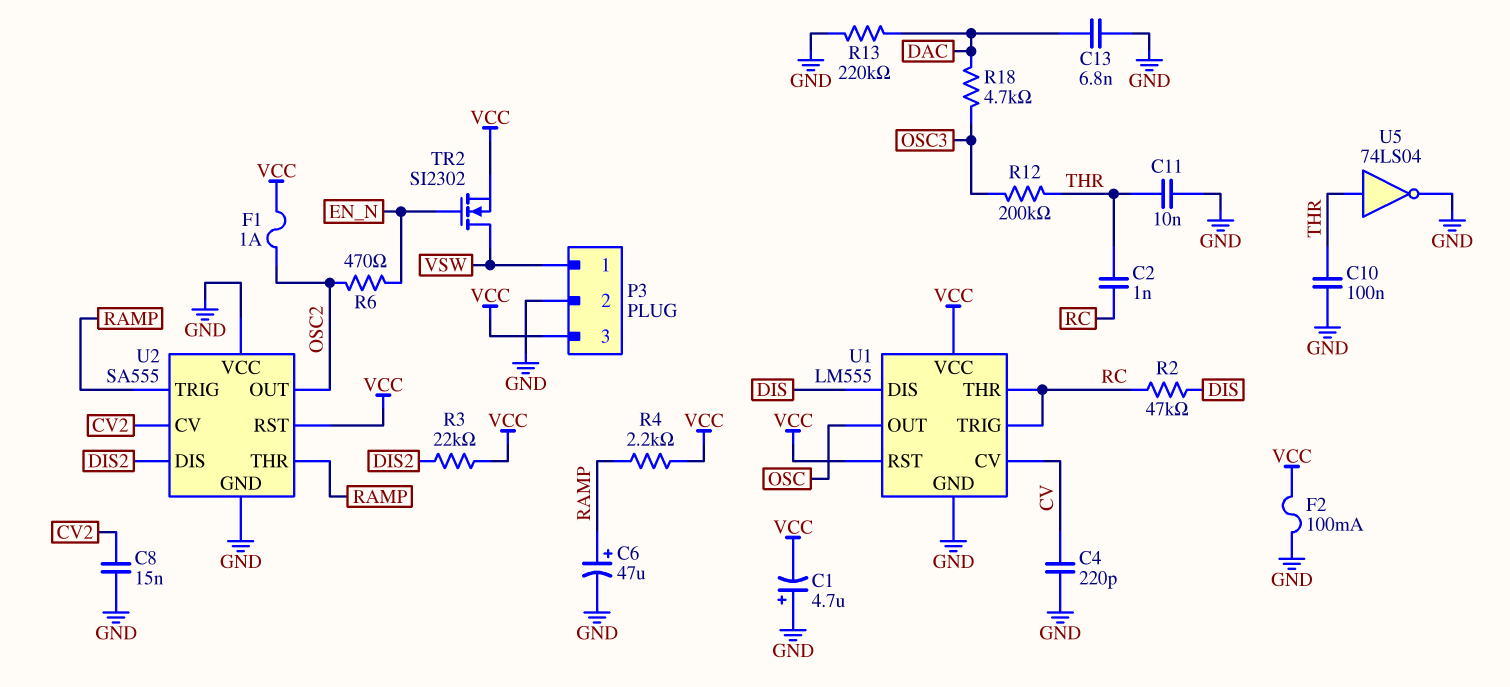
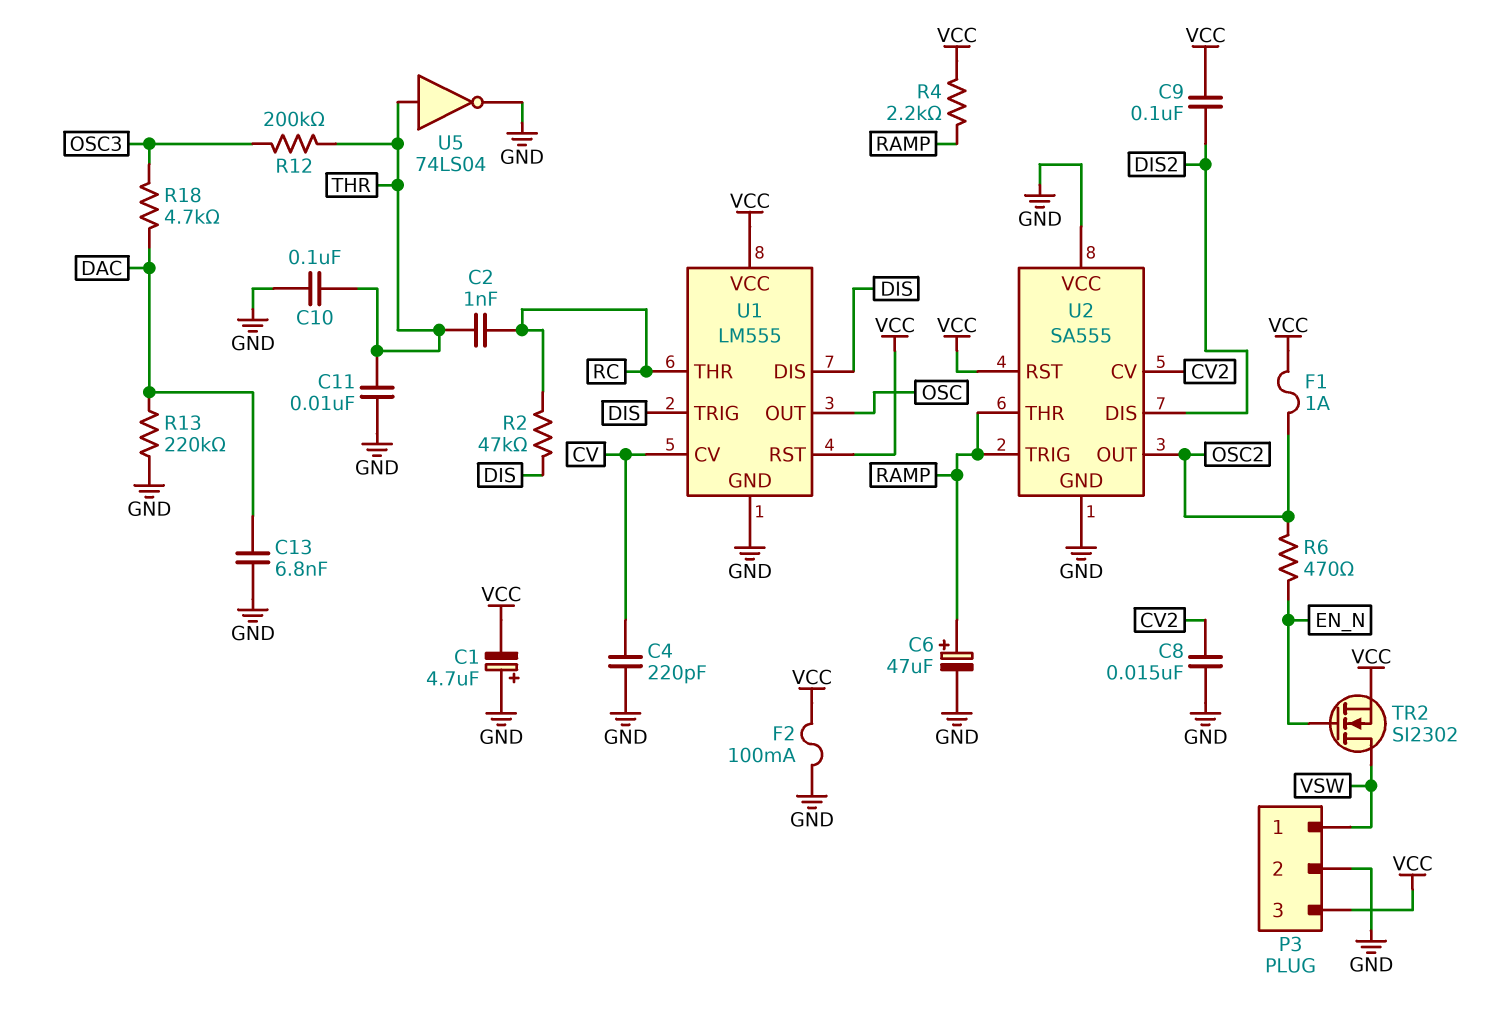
C9: none -> 100nF (DIS2, VCC)
R3: 22k (DIS2, VCC) -> none
U1 pin TRIG: RC -> DIS

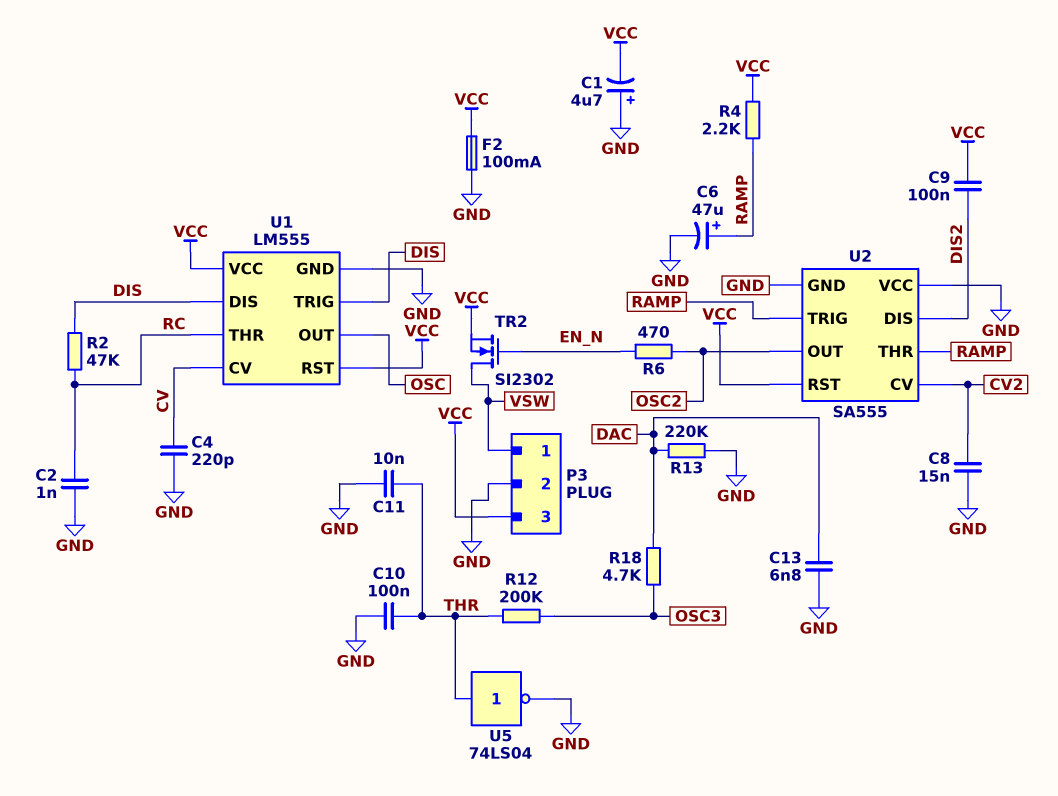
C2: 1nF (RC, THR) -> 1nF (GND, RC)
F1: 1A (OSC2, VCC) -> none

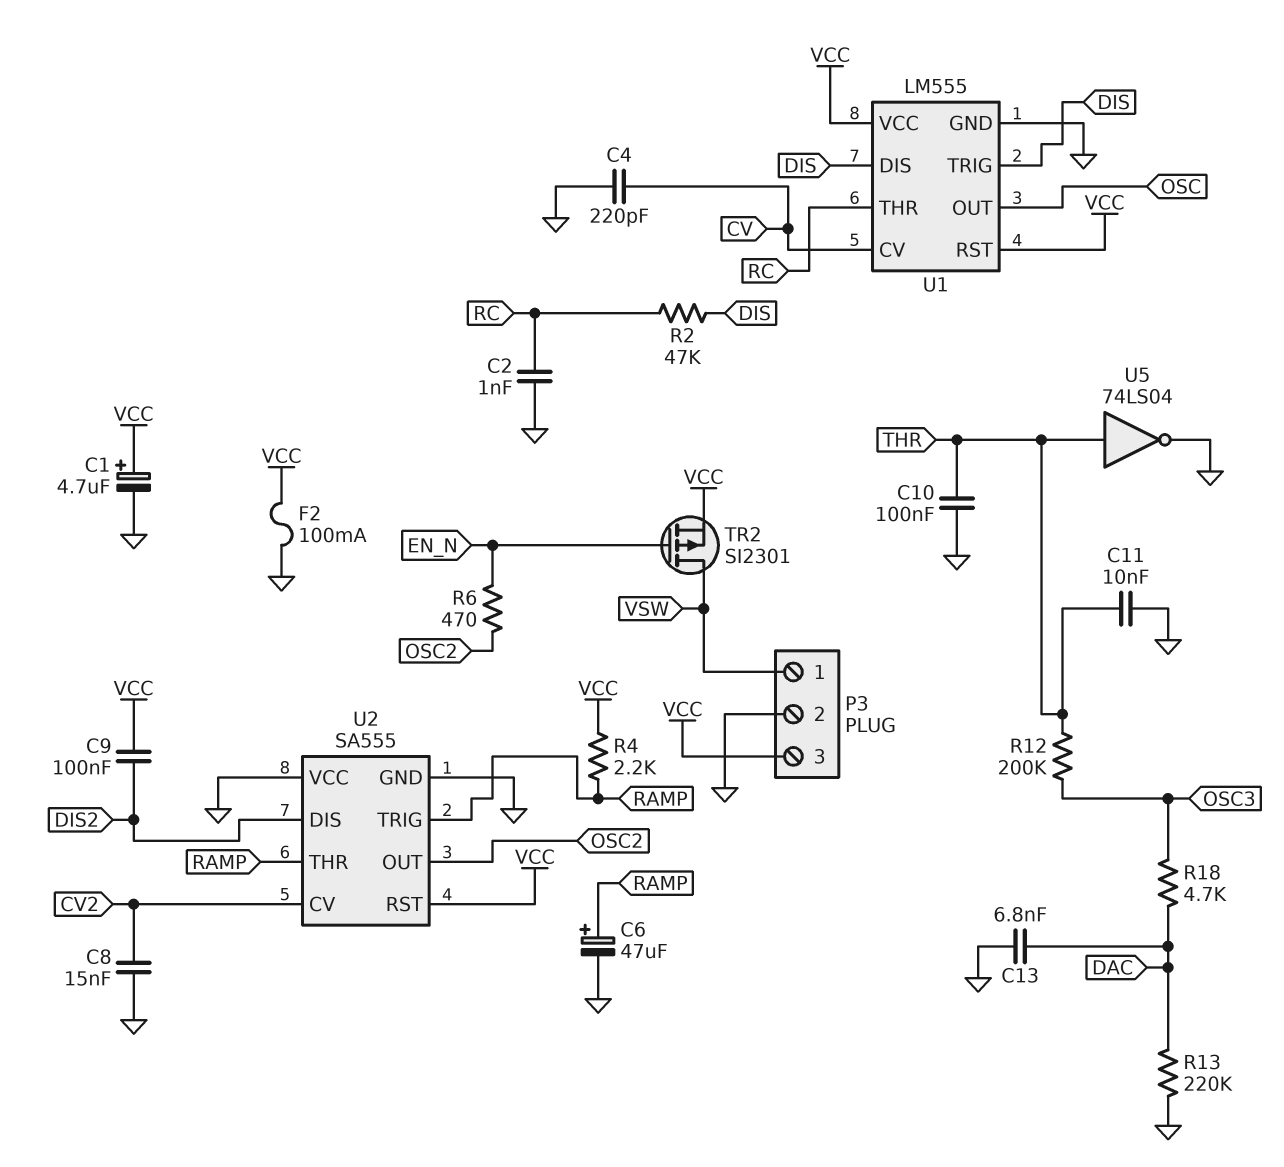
C1: 4.7uF (plus GND, minus VCC) -> 4.7uF (plus VCC, minus GND)
TR2: NMOS SI2302 (G EN_N, D VSW, S VCC) -> PMOS SI2301 (G EN_N, D VSW, S VCC)

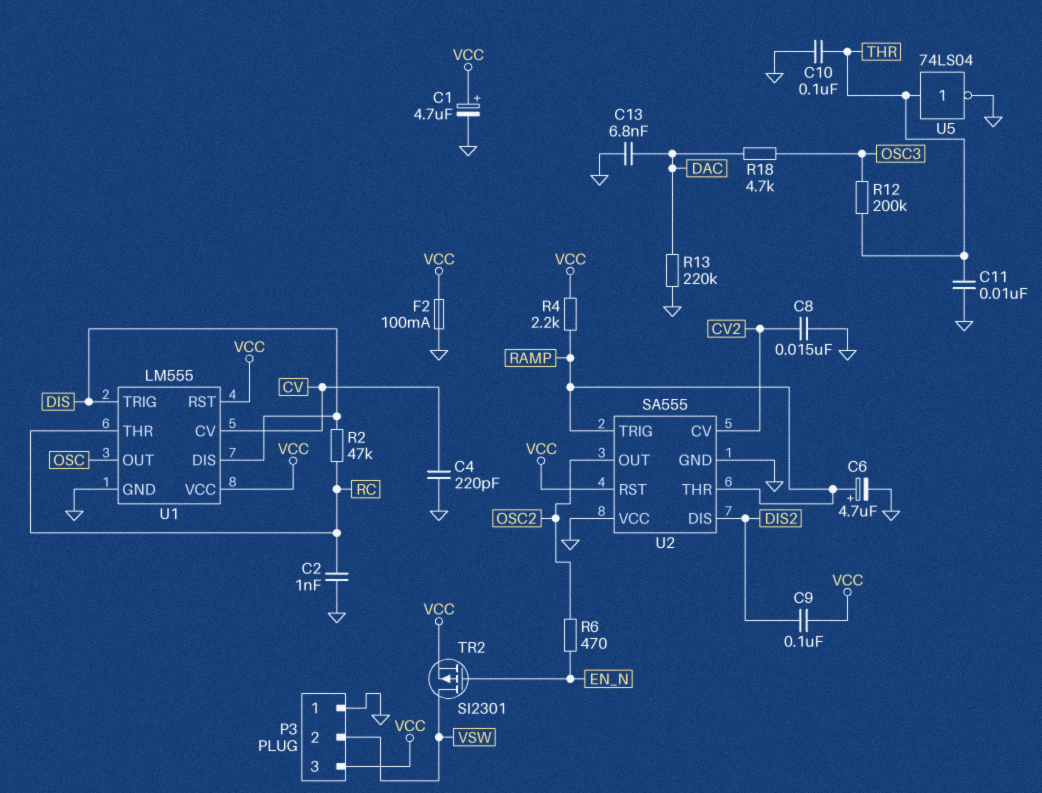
C6: 47uF (plus RAMP, minus GND) -> 4.7uF (plus RAMP, minus GND)
P3 pin 1: VSW -> GND
P3 pin 2: GND -> VSW

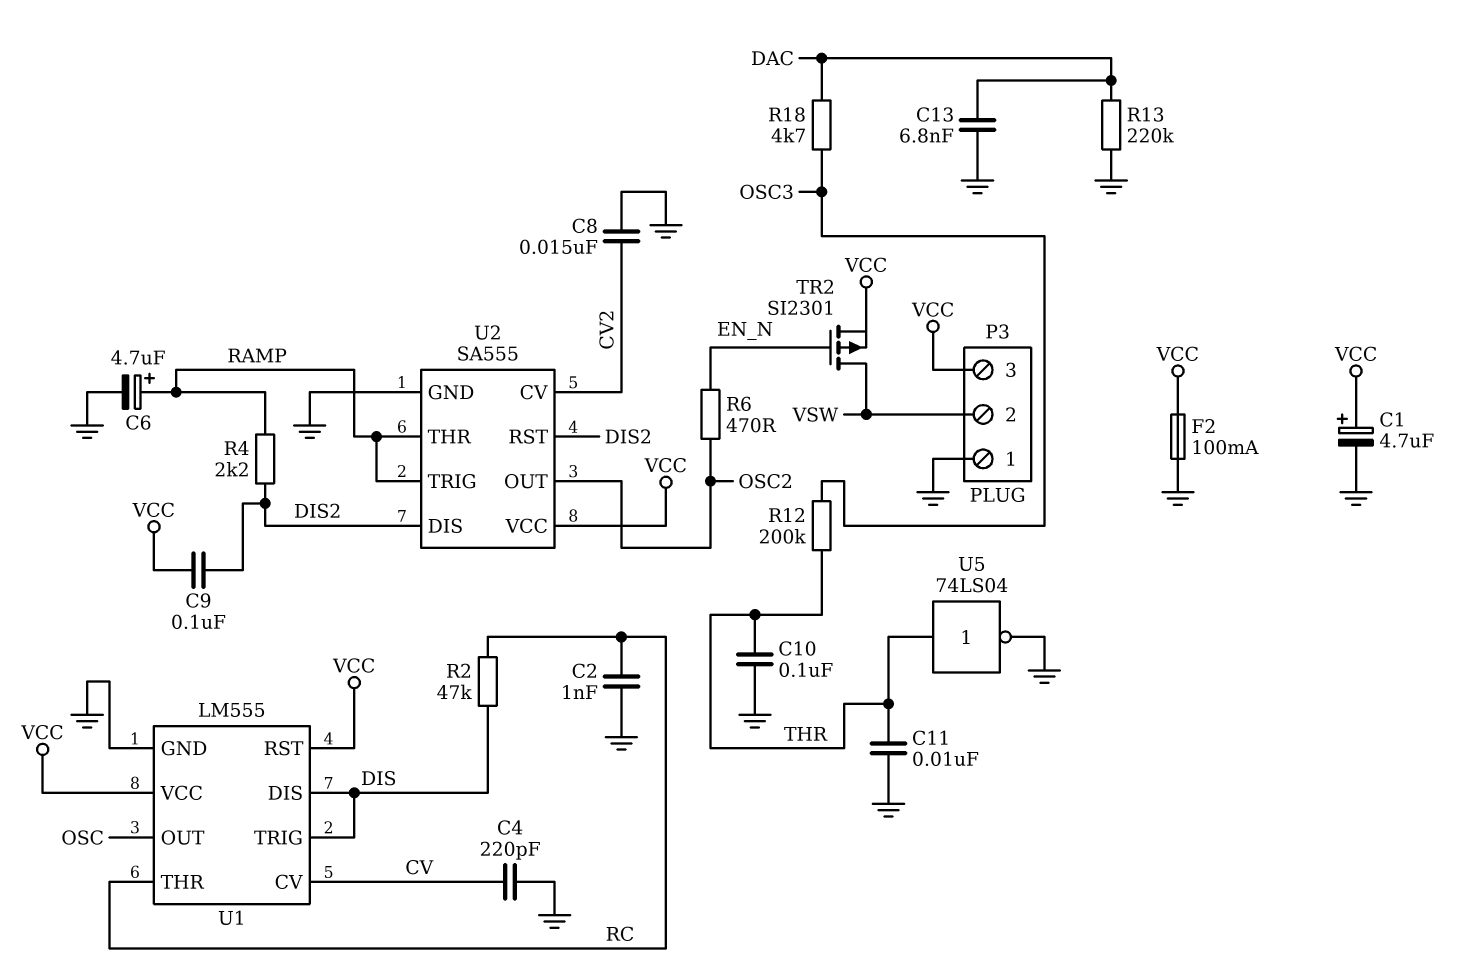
R4: 2.2k (RAMP, VCC) -> 2.2k (DIS2, RAMP)
U2 pin RST: VCC -> DIS2
U2 pin VCC: GND -> VCC

